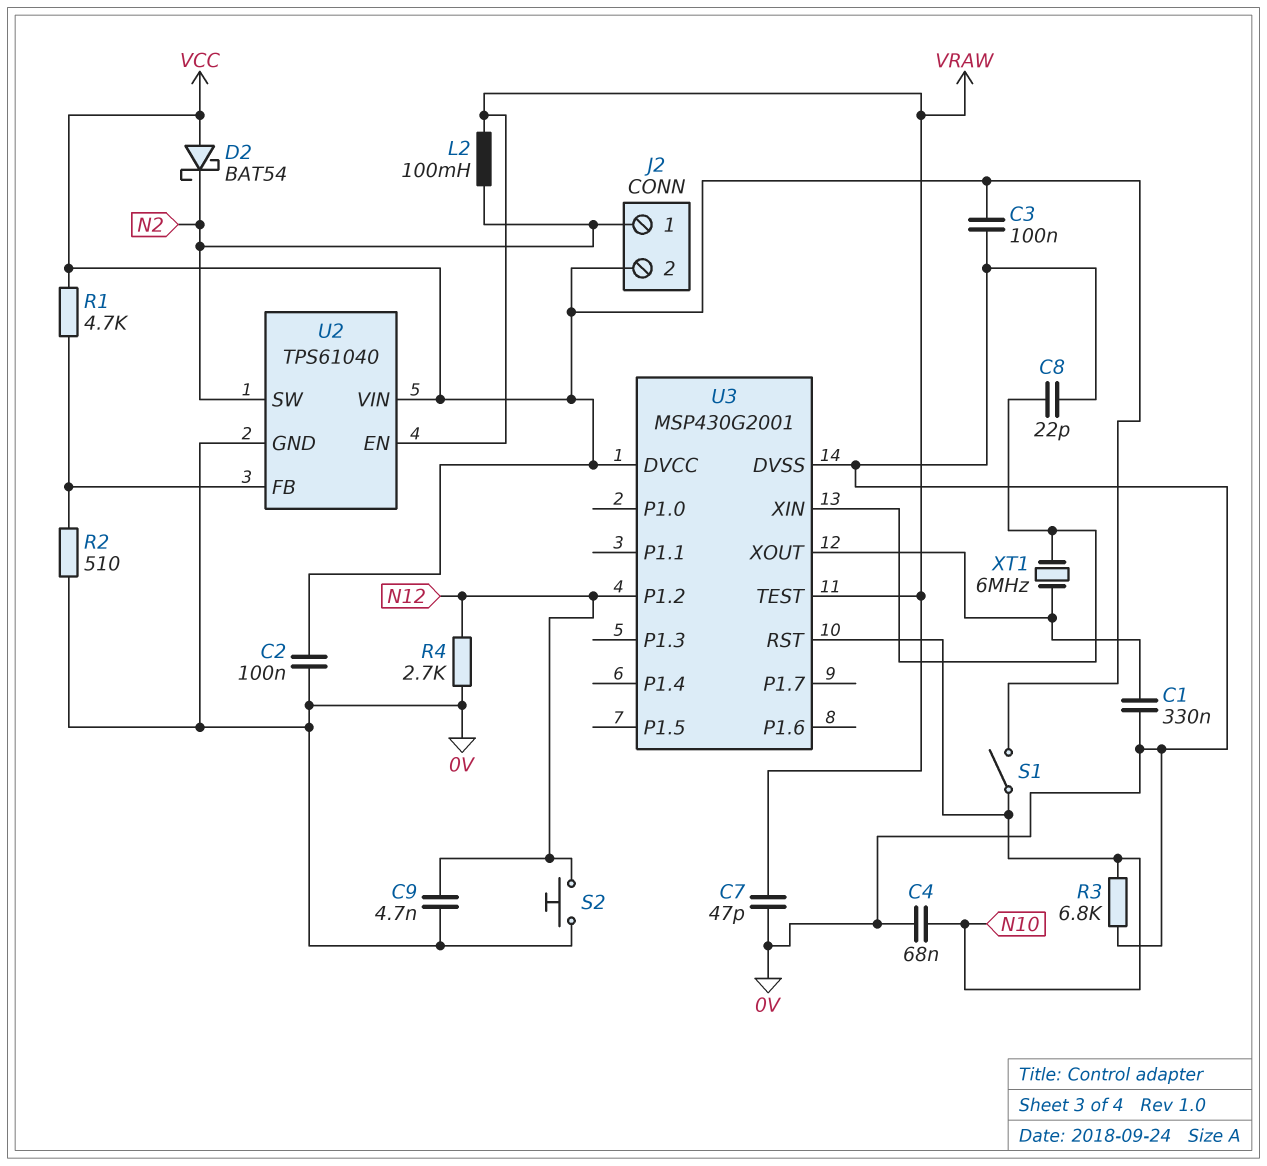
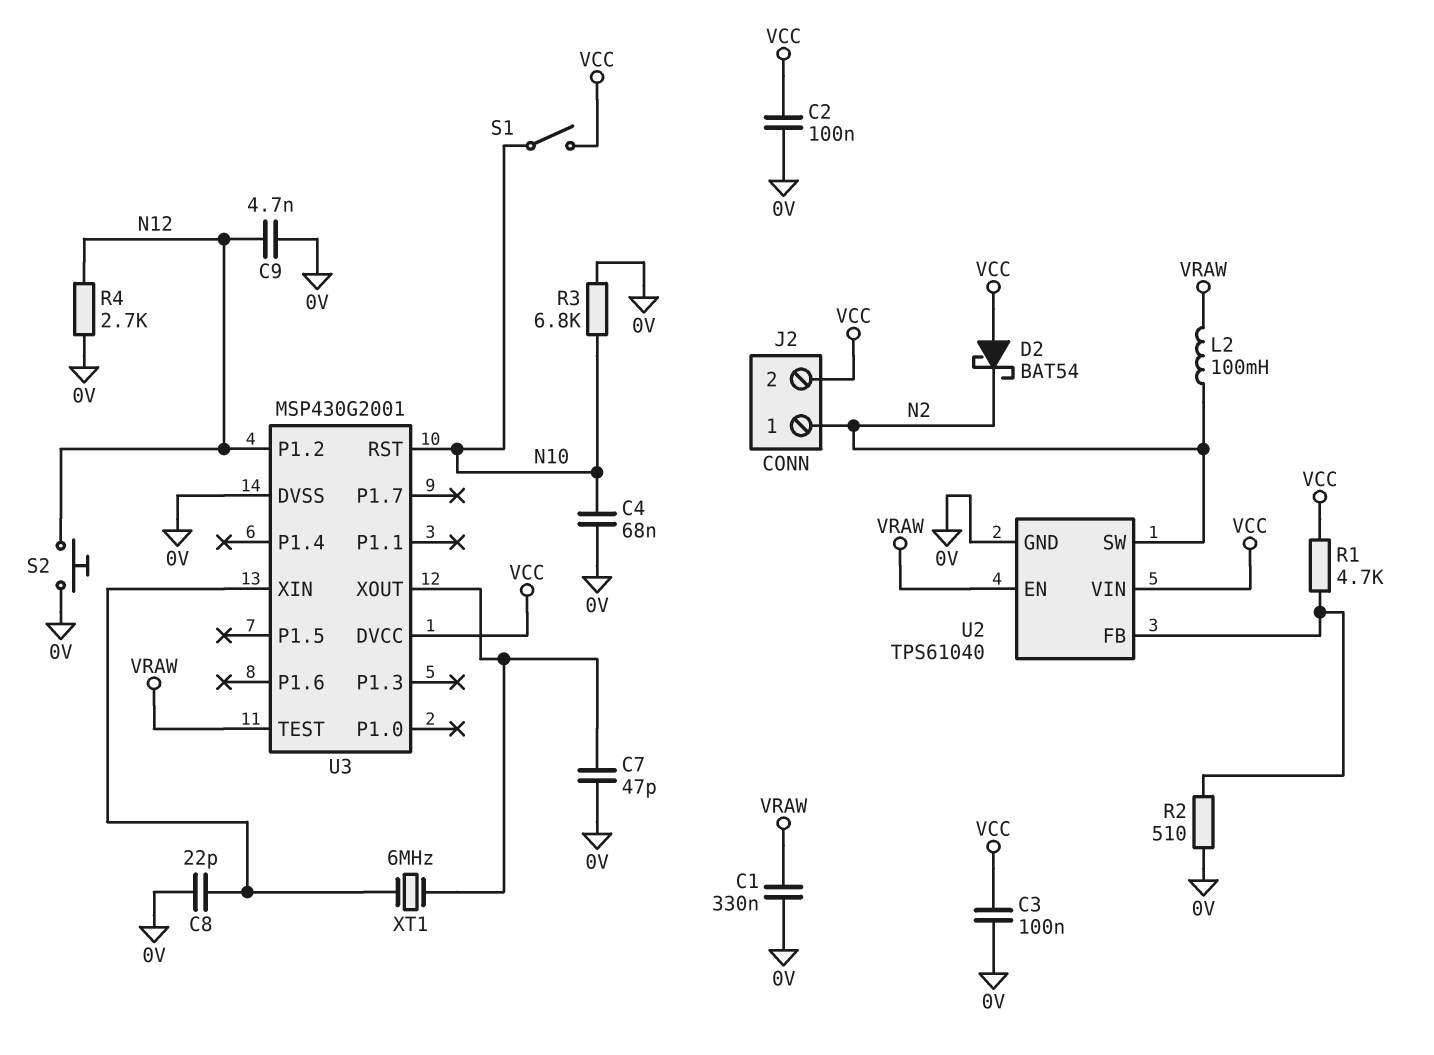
C1: 330nF (0V, U3/XOUT) -> 330nF (0V, VRAW)
C7: 47pF (0V, VRAW) -> 47pF (0V, U3/XOUT)

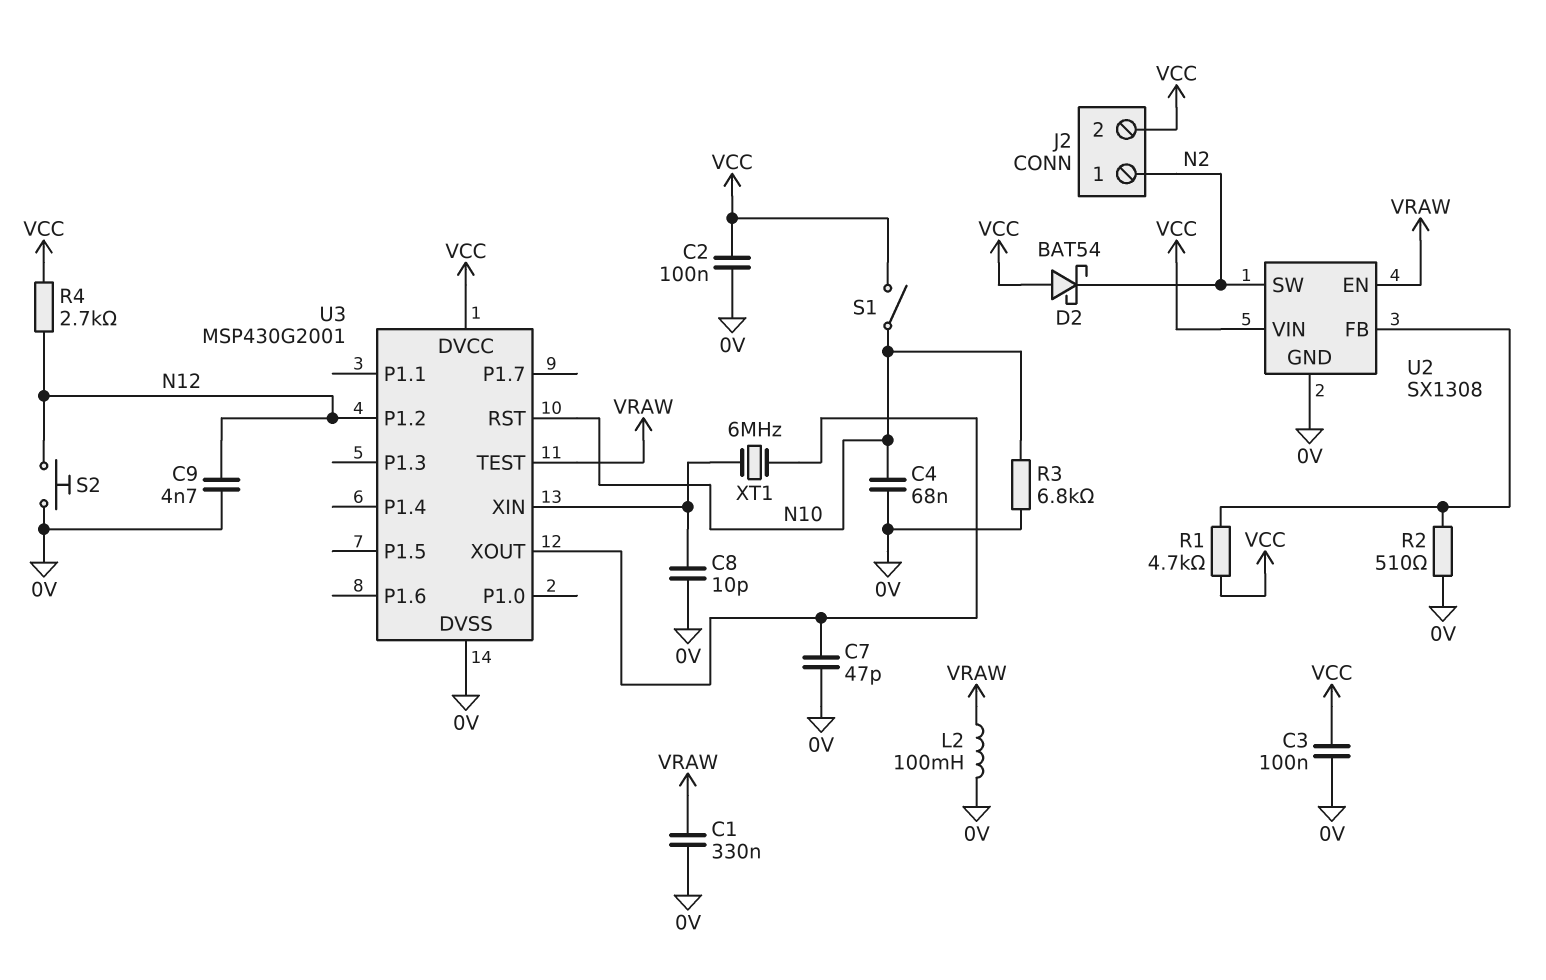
C8: 22pF (0V, U3/XIN) -> 10pF (0V, U3/XIN)
L2: 100mH (N2, VRAW) -> 100mH (0V, VRAW)
R4: 2.7k (0V, N12) -> 2.7k (N12, VCC)
U2: TPS61040 -> SX1308

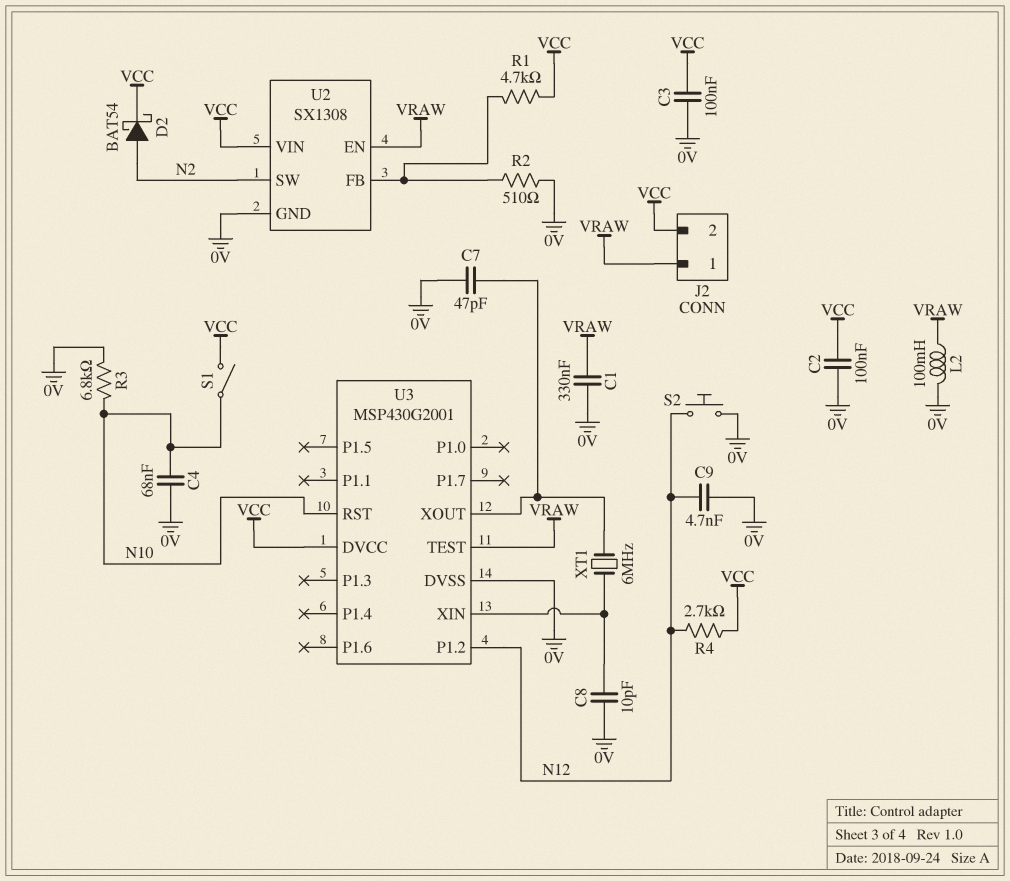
D2: schottky BAT54 (A VCC, K N2) -> schottky BAT54 (A N2, K VCC)
J2 pin 1: N2 -> VRAW

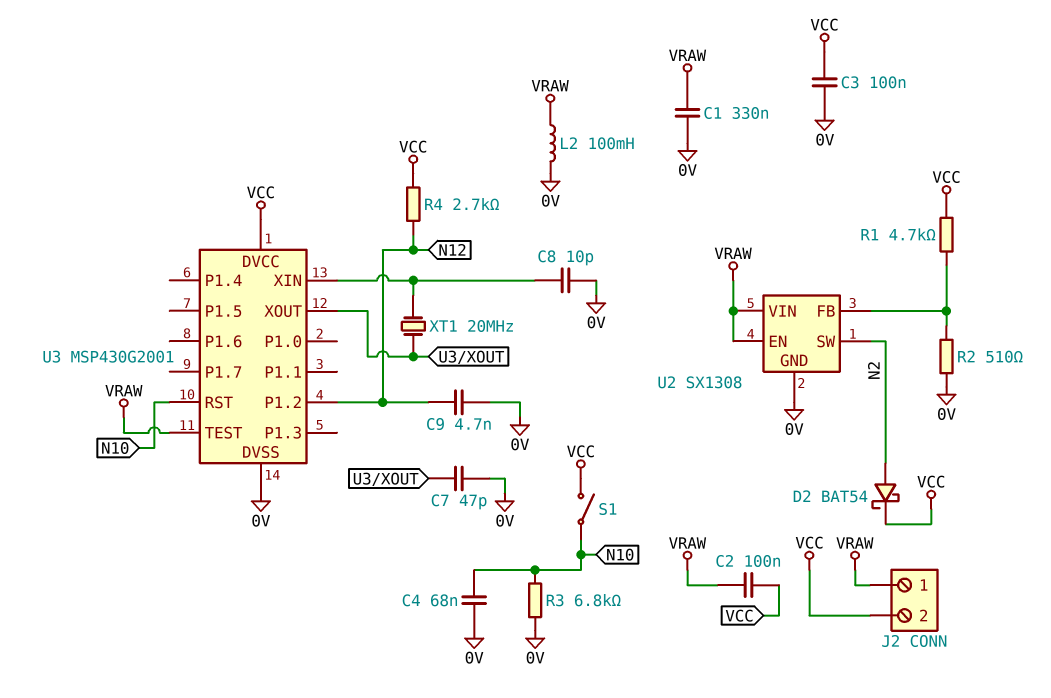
C2: 100nF (0V, VCC) -> 100nF (VCC, VRAW)
S2: button (0V, N12) -> none
U2 pin VIN: VCC -> VRAW
XT1: 6MHz (U3/XIN, U3/XOUT) -> 20MHz (U3/XIN, U3/XOUT)

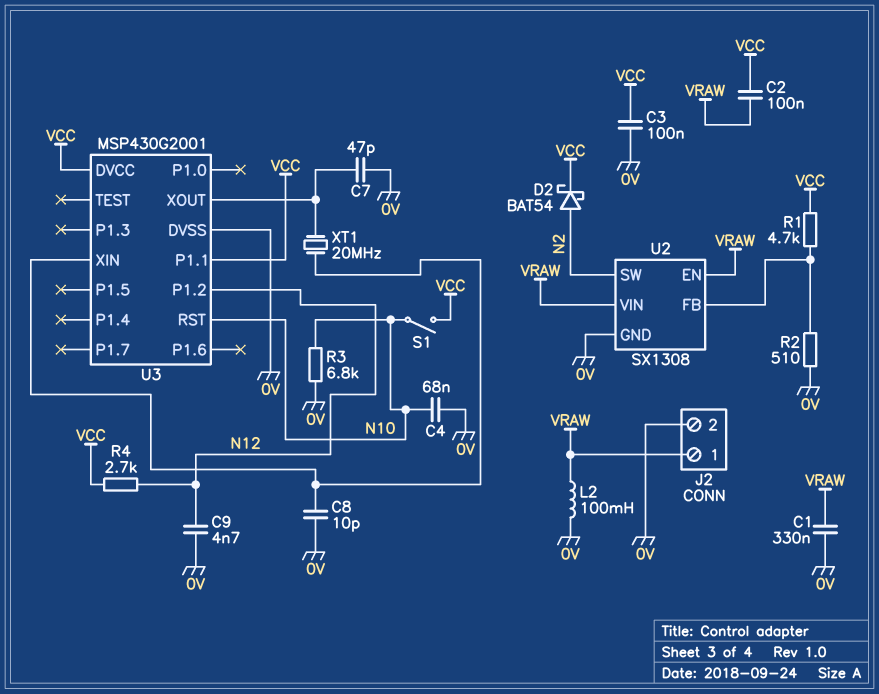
J2 pin 2: VCC -> 0V
U3 pin P1.1: none -> VCC
U3 pin TEST: VRAW -> none

